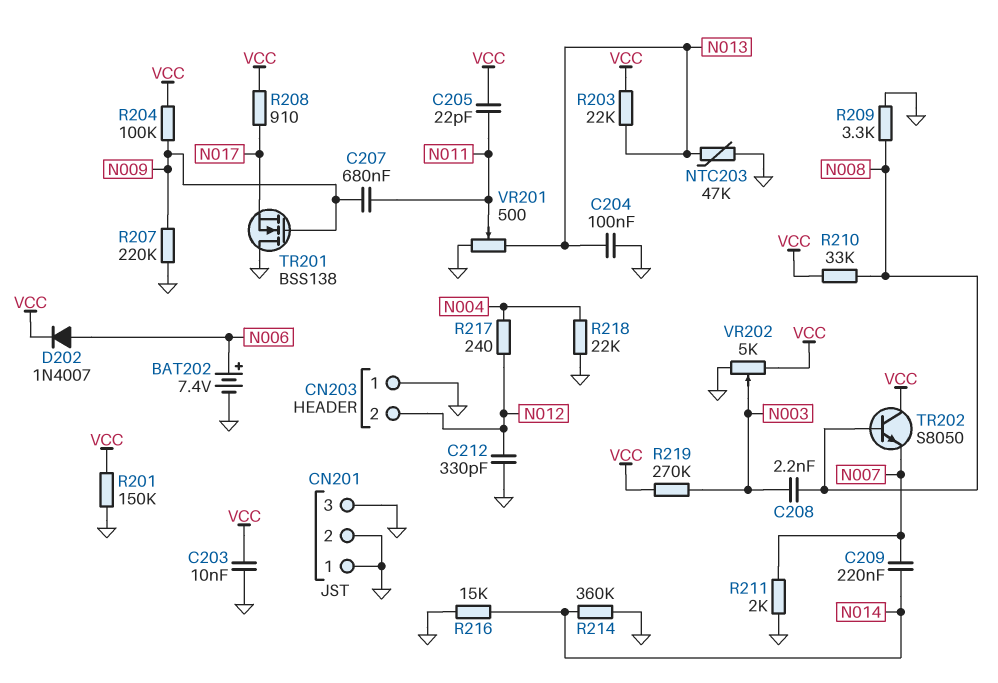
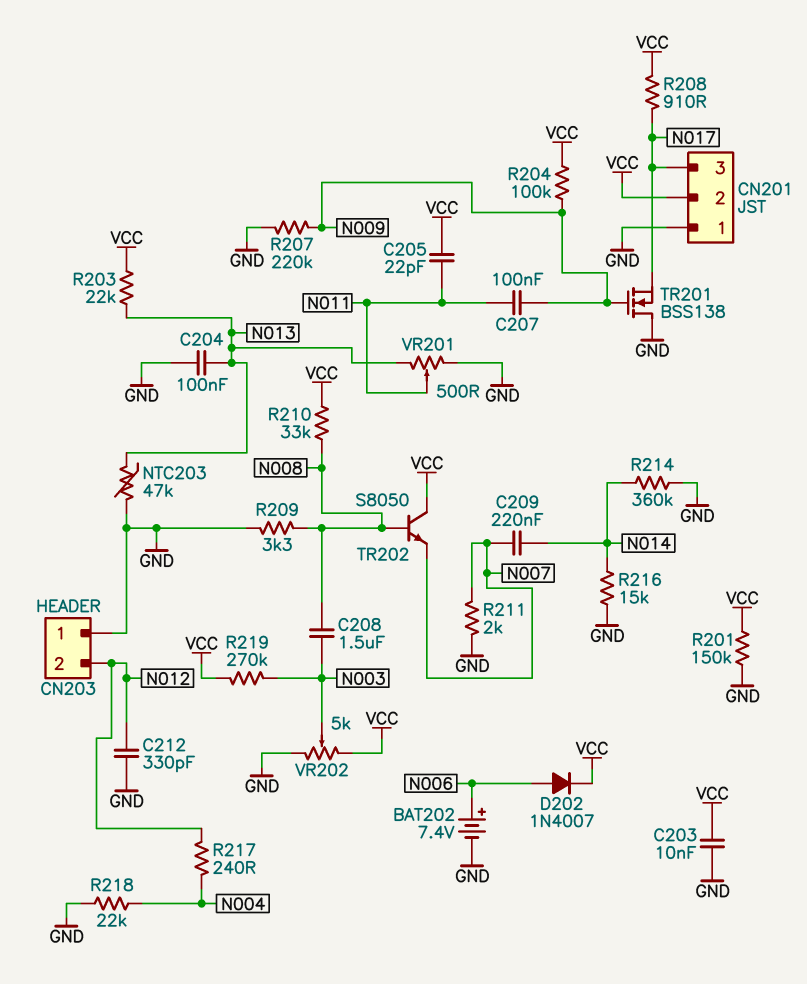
C207: 680nF (N009, N011) -> 100nF (N009, N011)
C208: 2.2nF (N003, N008) -> 1.5uF (N003, N008)
CN201 pin 2: GND -> VCC
CN201 pin 3: GND -> N017

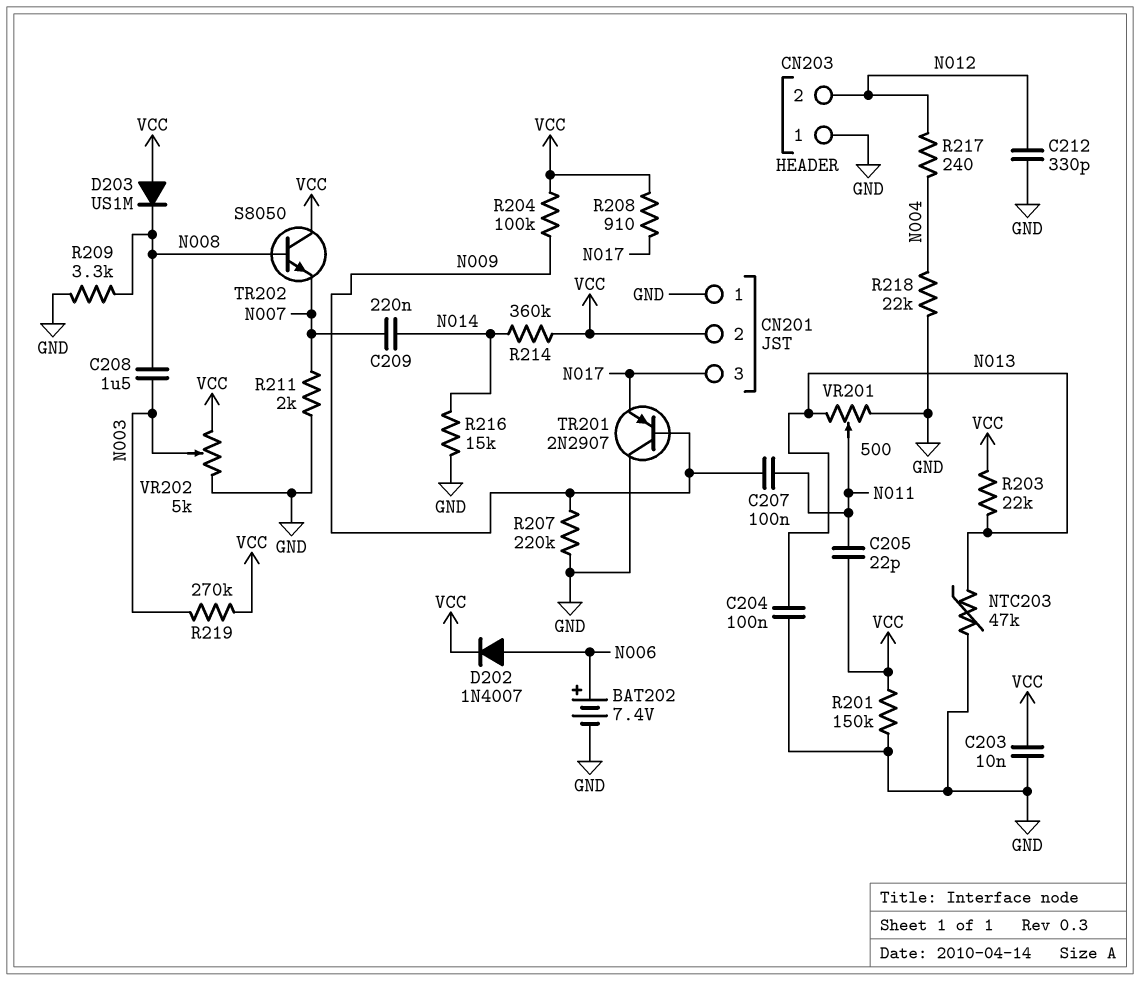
D203: none -> diode US1M (A VCC, K N008)
R210: 33k (N008, VCC) -> none
R214: 360k (GND, N014) -> 360k (N014, VCC)
TR201: NMOS BSS138 (G N009, D GND, S N017) -> PNP 2N2907 (B N009, C GND, E N017)

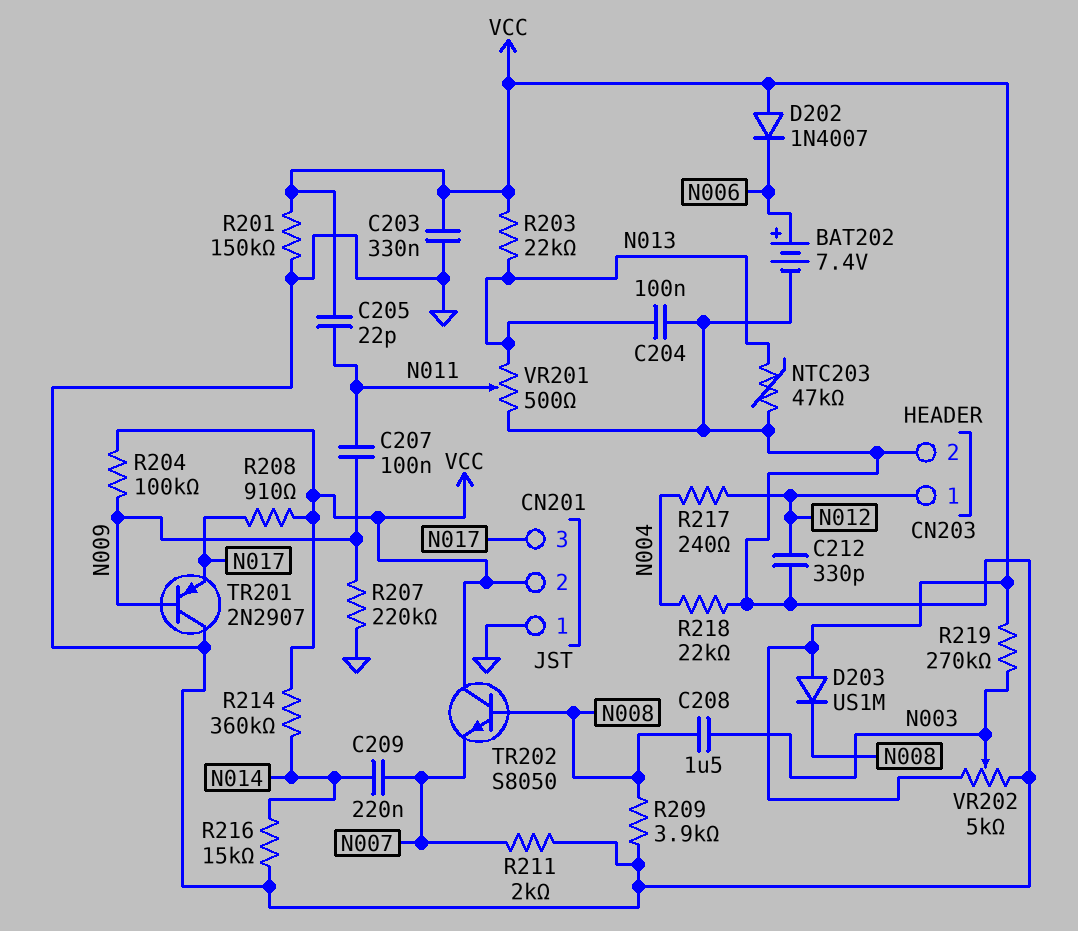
C203: 10nF (GND, VCC) -> 330nF (GND, VCC)
CN203 pin 1: GND -> N012
CN203 pin 2: N012 -> GND
D202: diode 1N4007 (A N006, K VCC) -> diode 1N4007 (A VCC, K N006)
R209: 3.3k (GND, N008) -> 3.9k (GND, N008)

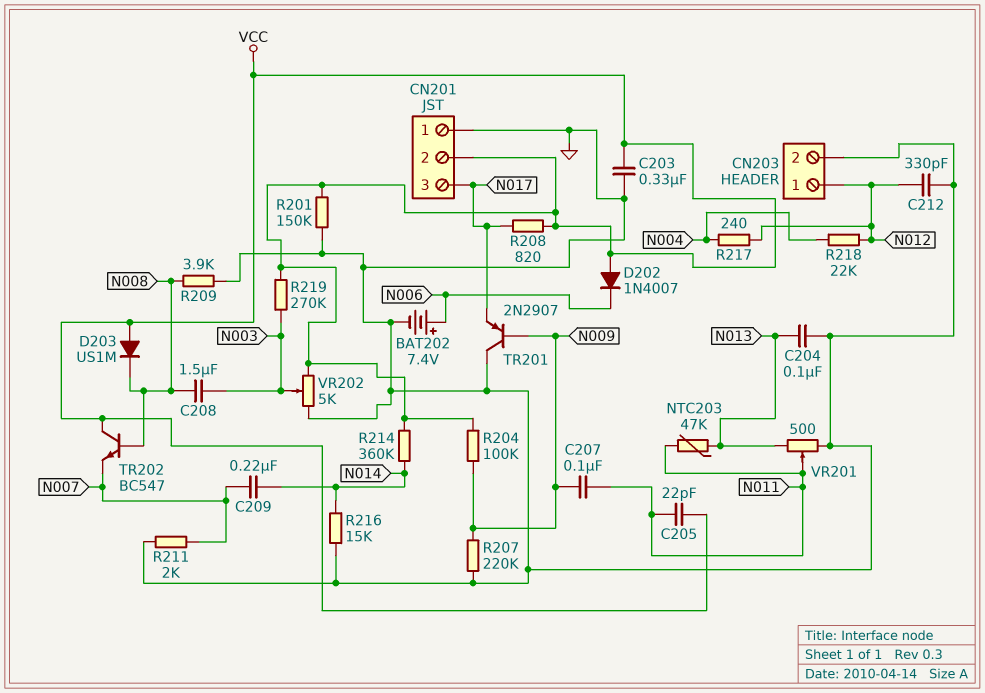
NTC203: 47k (GND, N013) -> 47k (N011, N013)
R203: 22k (N013, VCC) -> none
R208: 910 (N017, VCC) -> 820 (N017, VCC)
R218: 22k (GND, N004) -> 22k (N004, N012)
TR202: NPN S8050 (B N008, C VCC, E N007) -> NPN BC547 (B N008, C VCC, E N007)

